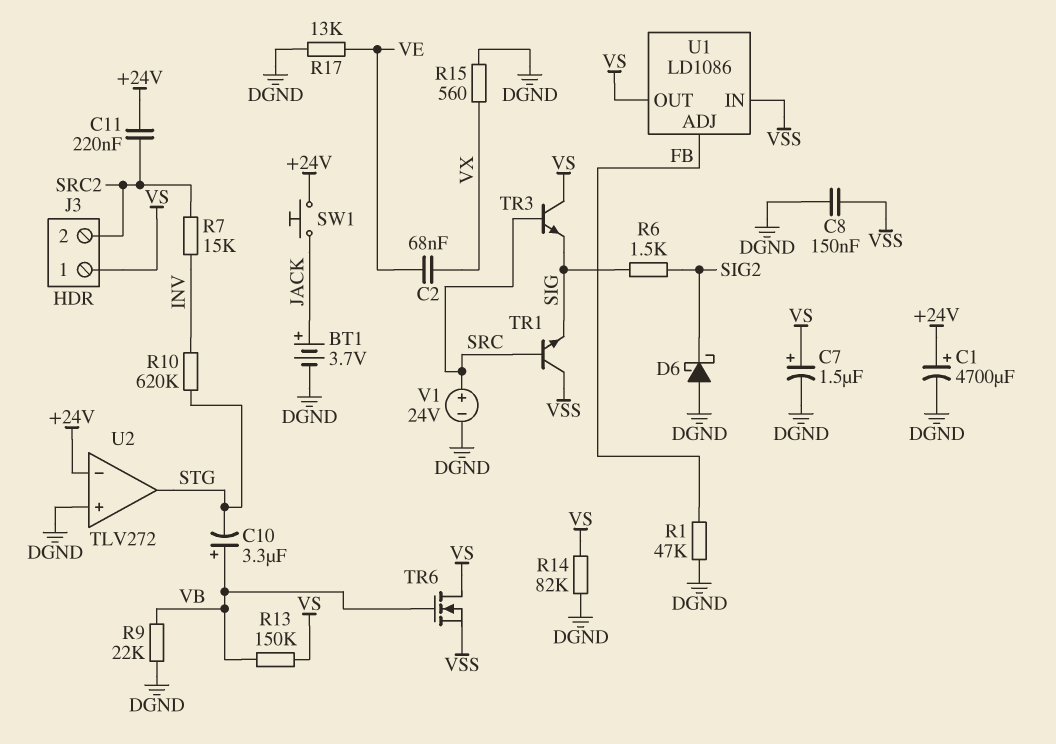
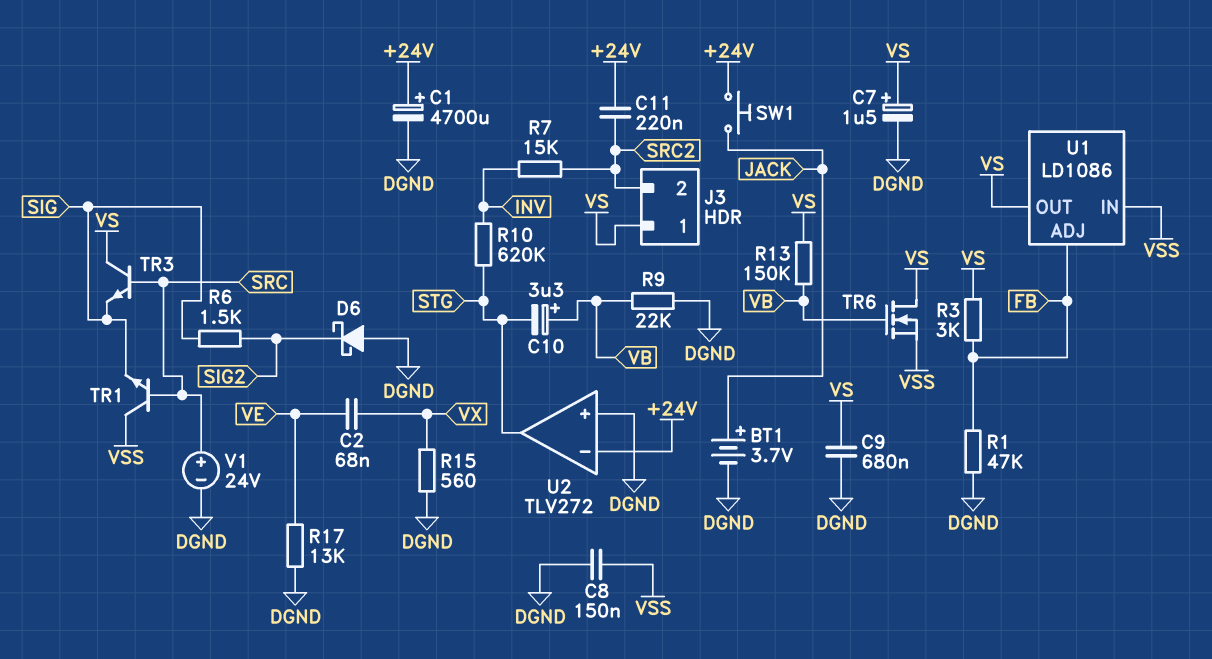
C9: none -> 680nF (DGND, VS)
R3: none -> 3k (FB, VS)
R14: 82k (DGND, VS) -> none

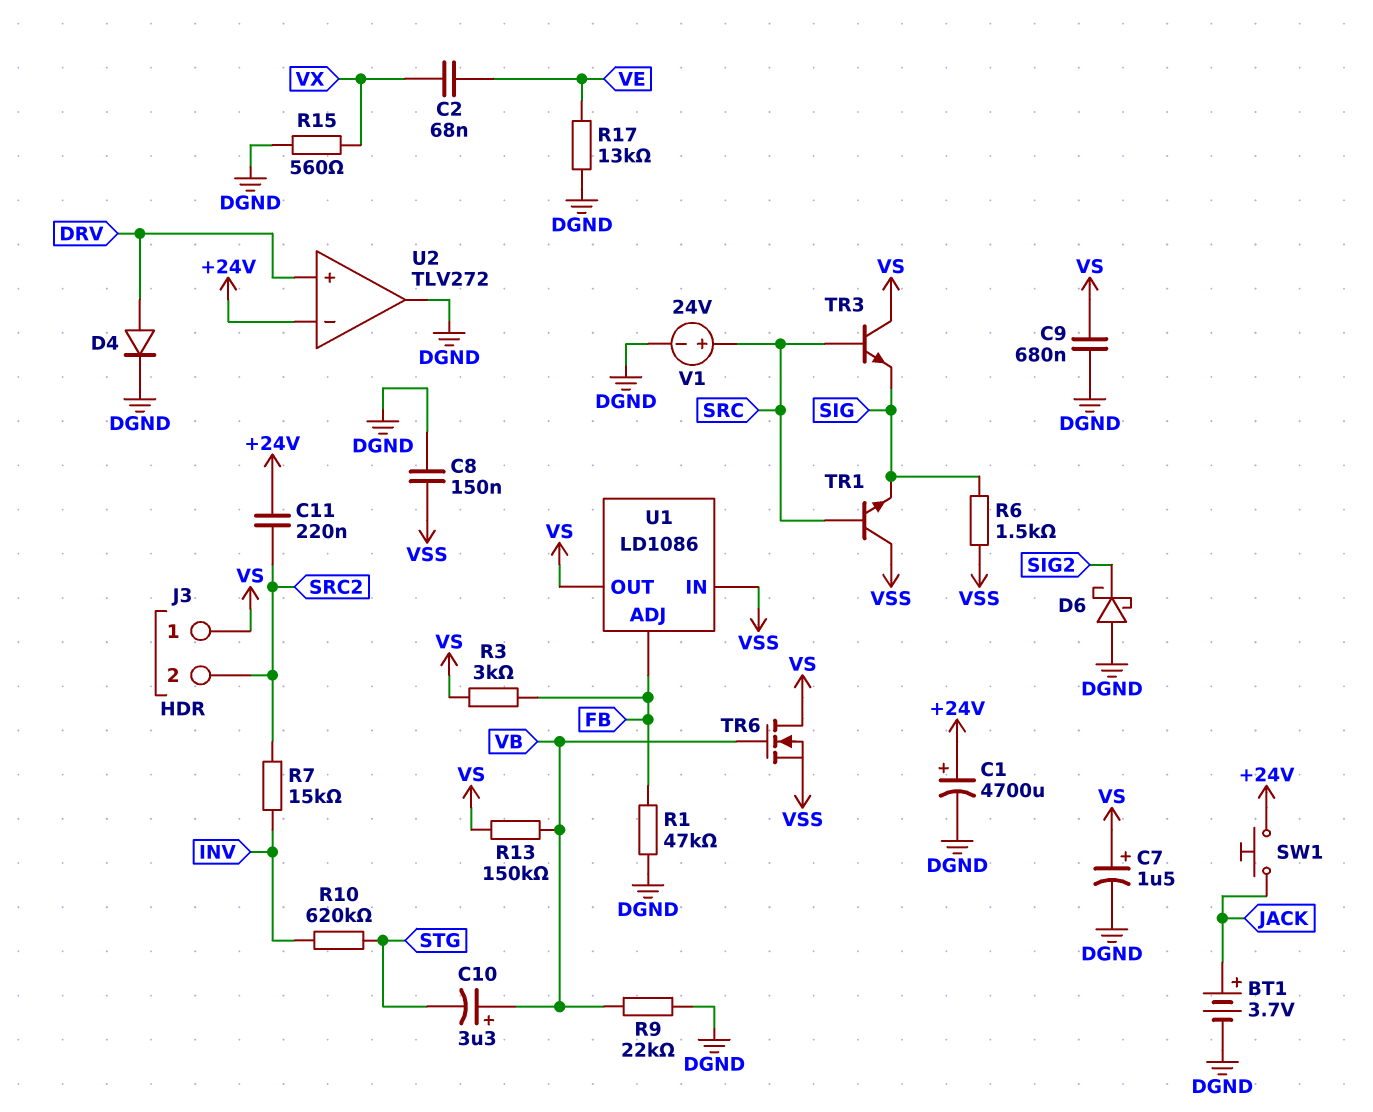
D4: none -> diode (A DRV, K DGND)
R6: 1.5k (SIG, SIG2) -> 1.5k (SIG, VSS)
U2 pin in+: DGND -> DRV
U2 pin out: STG -> DGND

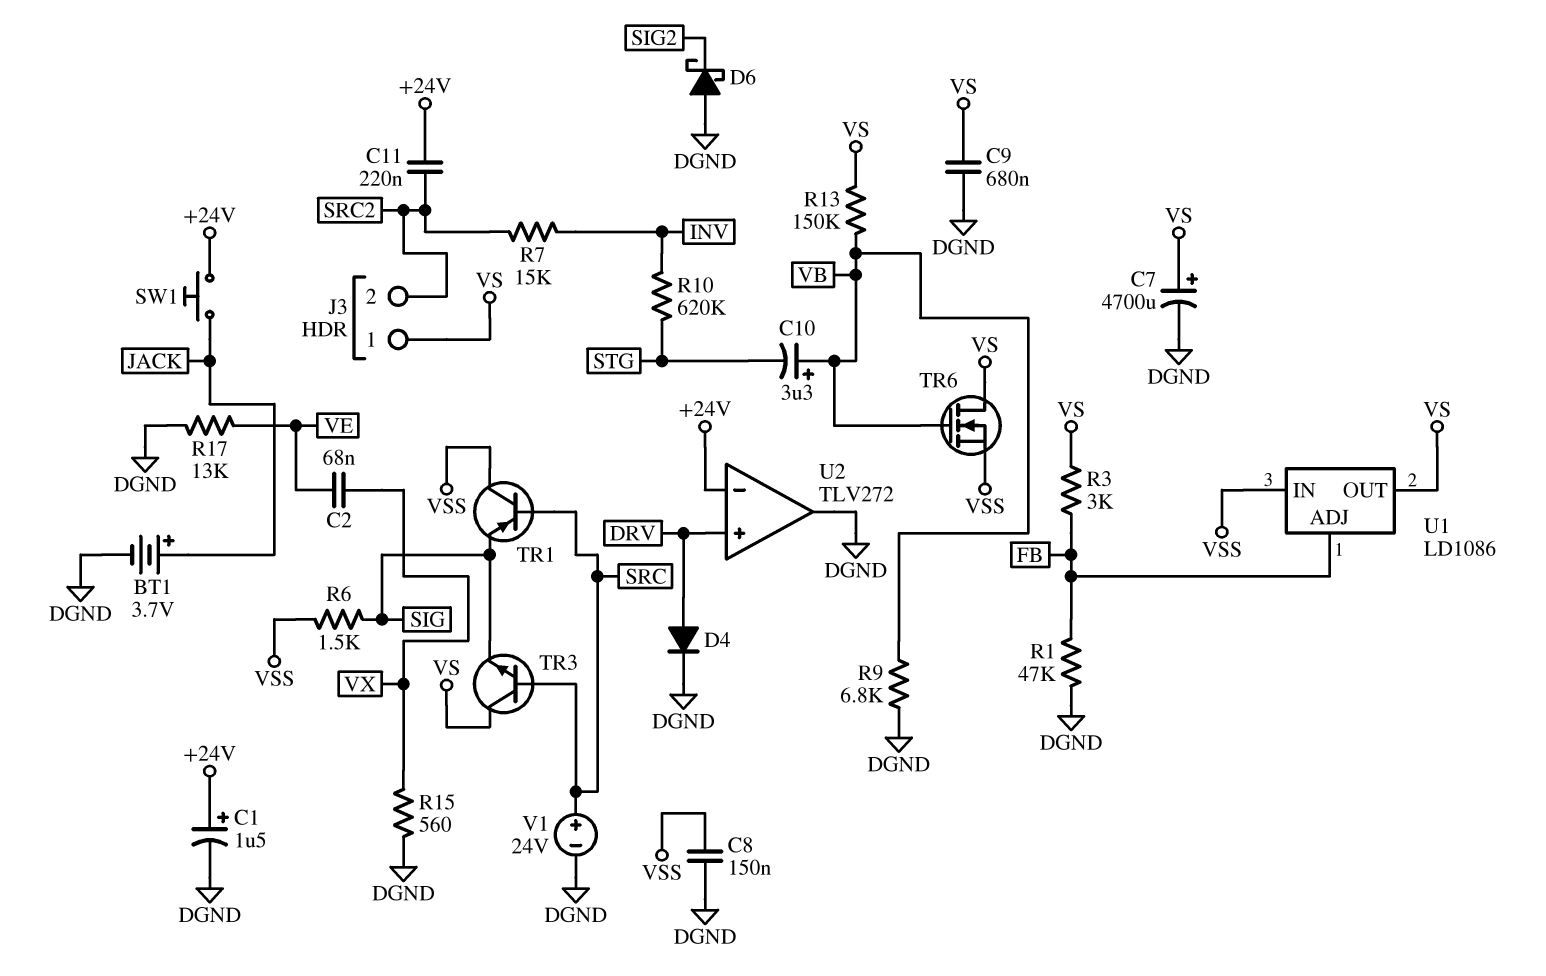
C1: 4700uF (plus +24V, minus DGND) -> 1.5uF (plus +24V, minus DGND)
C7: 1.5uF (plus VS, minus DGND) -> 4700uF (plus VS, minus DGND)
R9: 22k (DGND, VB) -> 6.8k (DGND, VB)
TR1: NPN (B SRC, C VSS, E SIG) -> PNP (B SRC, C VSS, E SIG)

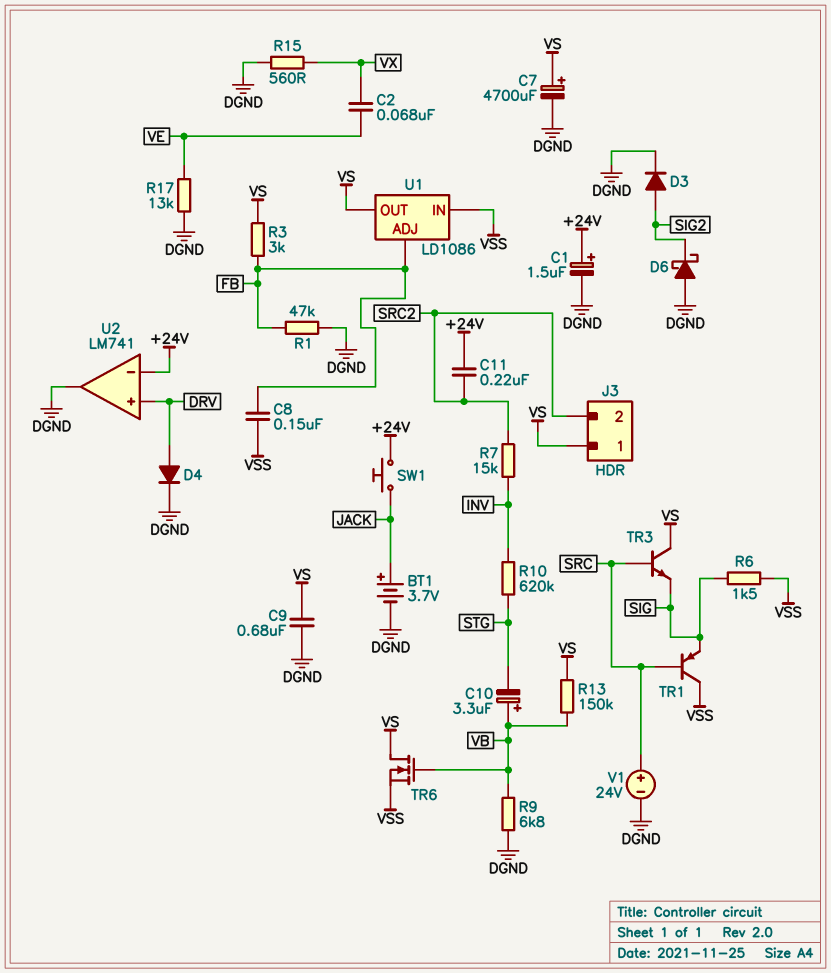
C8: 150nF (DGND, VSS) -> 150nF (FB, VSS)
D3: none -> diode (A SIG2, K DGND)
U2: TLV272 -> LM741

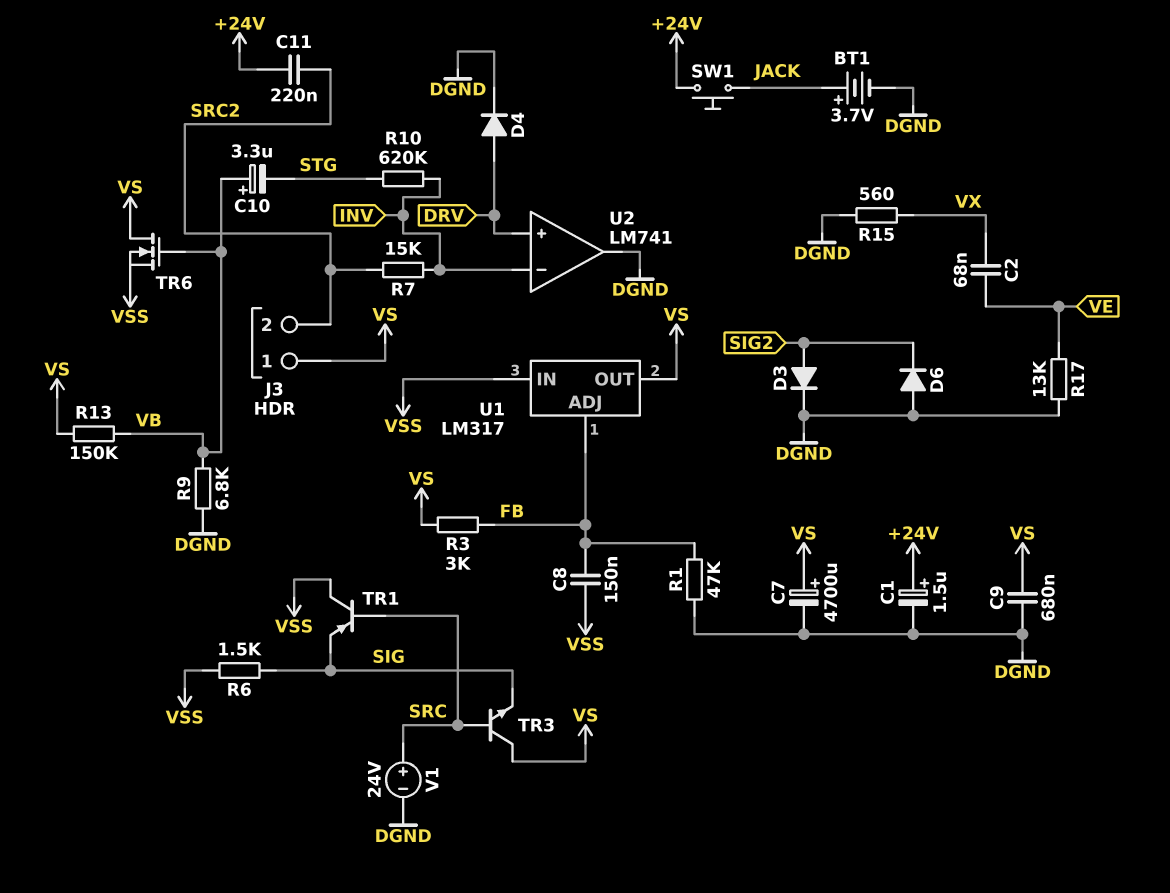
D6: schottky (A DGND, K SIG2) -> diode (A DGND, K SIG2)
U1: LD1086 -> LM317
U2 pin in-: +24V -> INV

